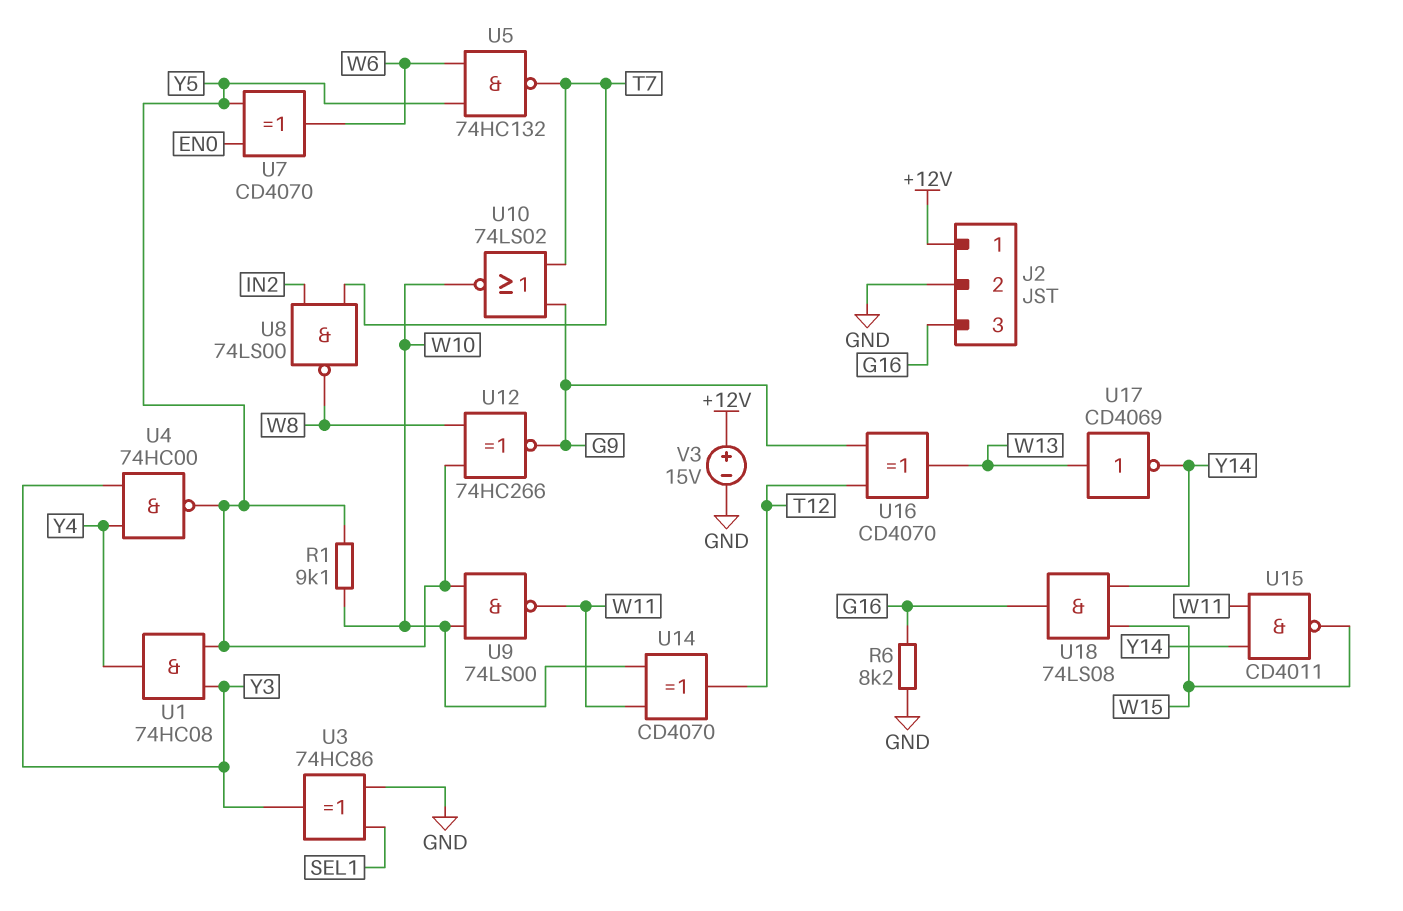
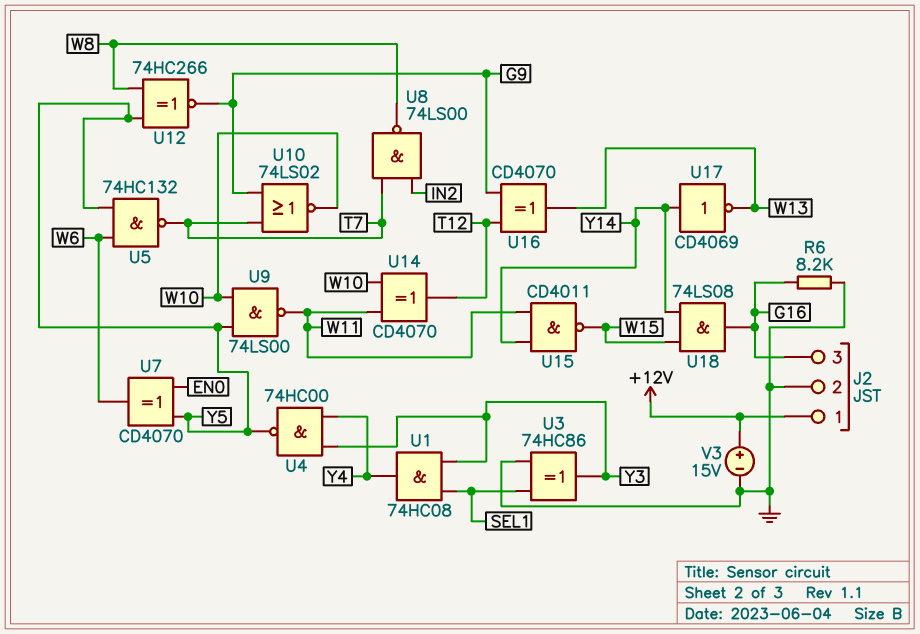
R1: 9.1k (W10, Y5) -> none
U1: AND 74HC08 (in Y3, in Y5, out Y4) -> AND 74HC08 (in SEL1, in Y3, out Y4)
U17: NOT CD4069 (in W13, out Y14) -> NOT CD4069 (in Y14, out W13)

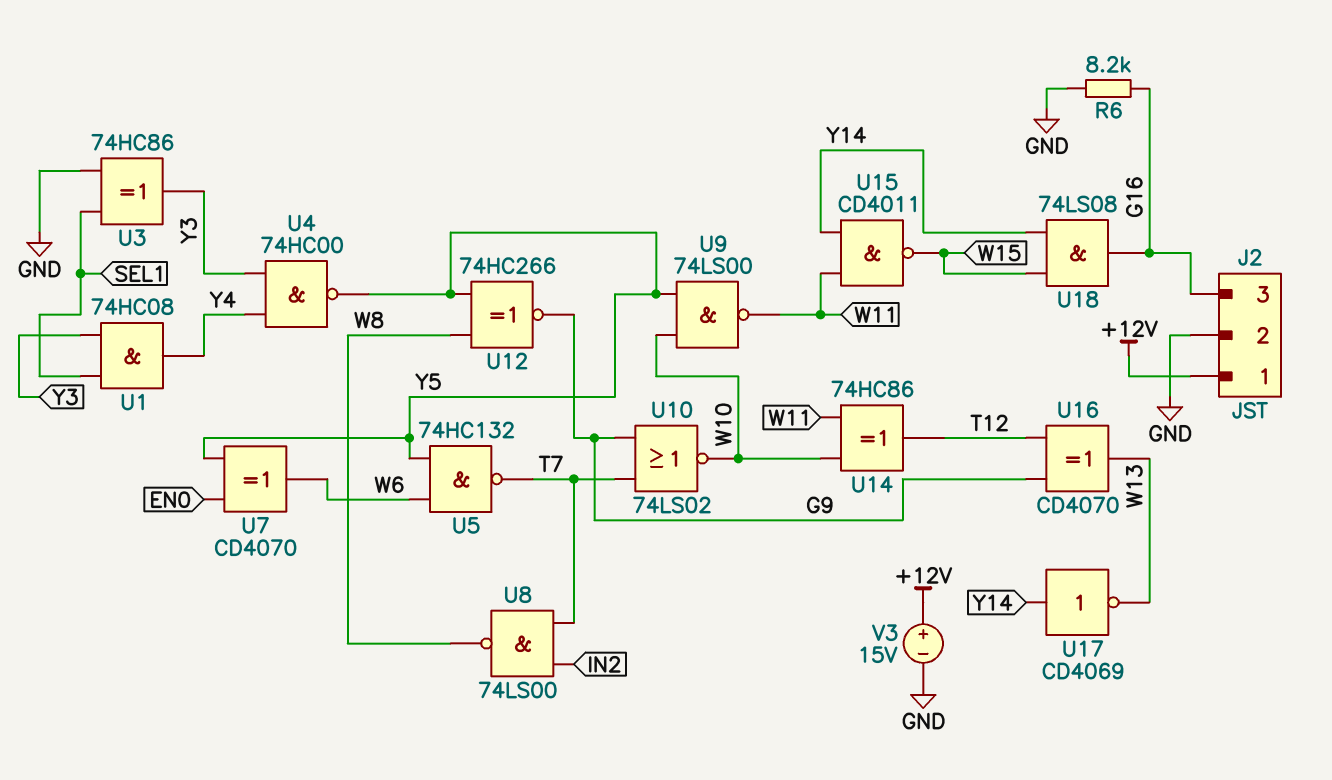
U14: XOR CD4070 (in W10, in W11, out T12) -> XOR 74HC86 (in W10, in W11, out T12)

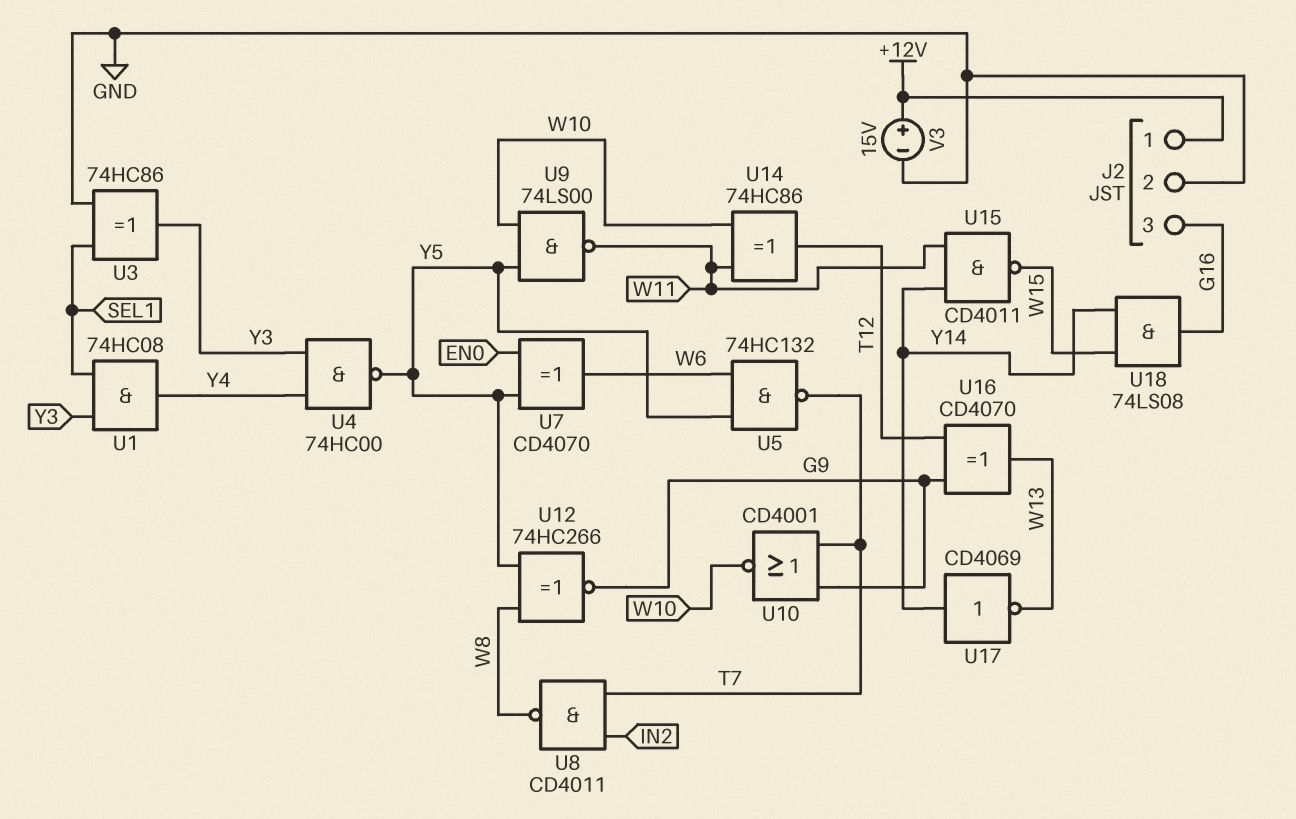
R6: 8.2k (G16, GND) -> none
U8: NAND 74LS00 (in IN2, in T7, out W8) -> NAND CD4011 (in IN2, in T7, out W8)
U10: NOR 74LS02 (in G9, in T7, out W10) -> NOR CD4001 (in G9, in T7, out W10)

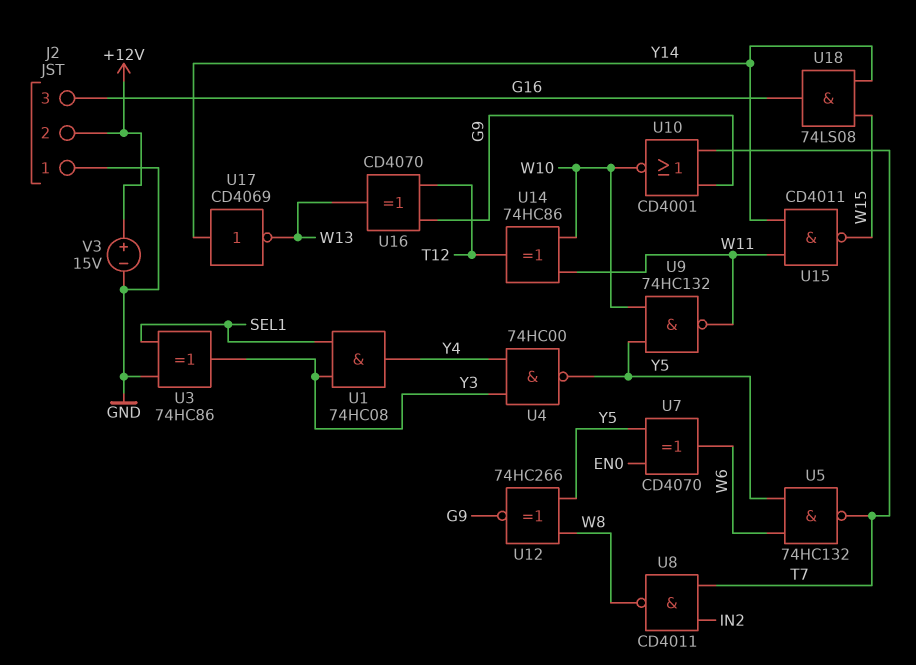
J2 pin 1: +12V -> GND
J2 pin 2: GND -> +12V
U9: NAND 74LS00 (in W10, in Y5, out W11) -> NAND 74HC132 (in W10, in Y5, out W11)

